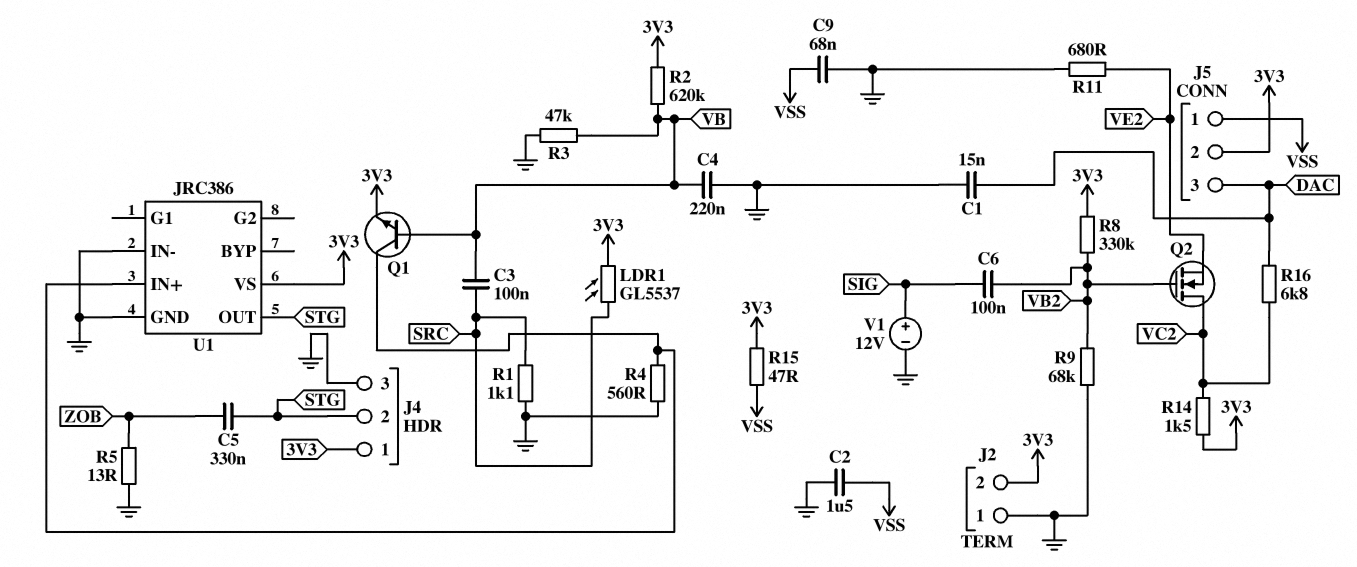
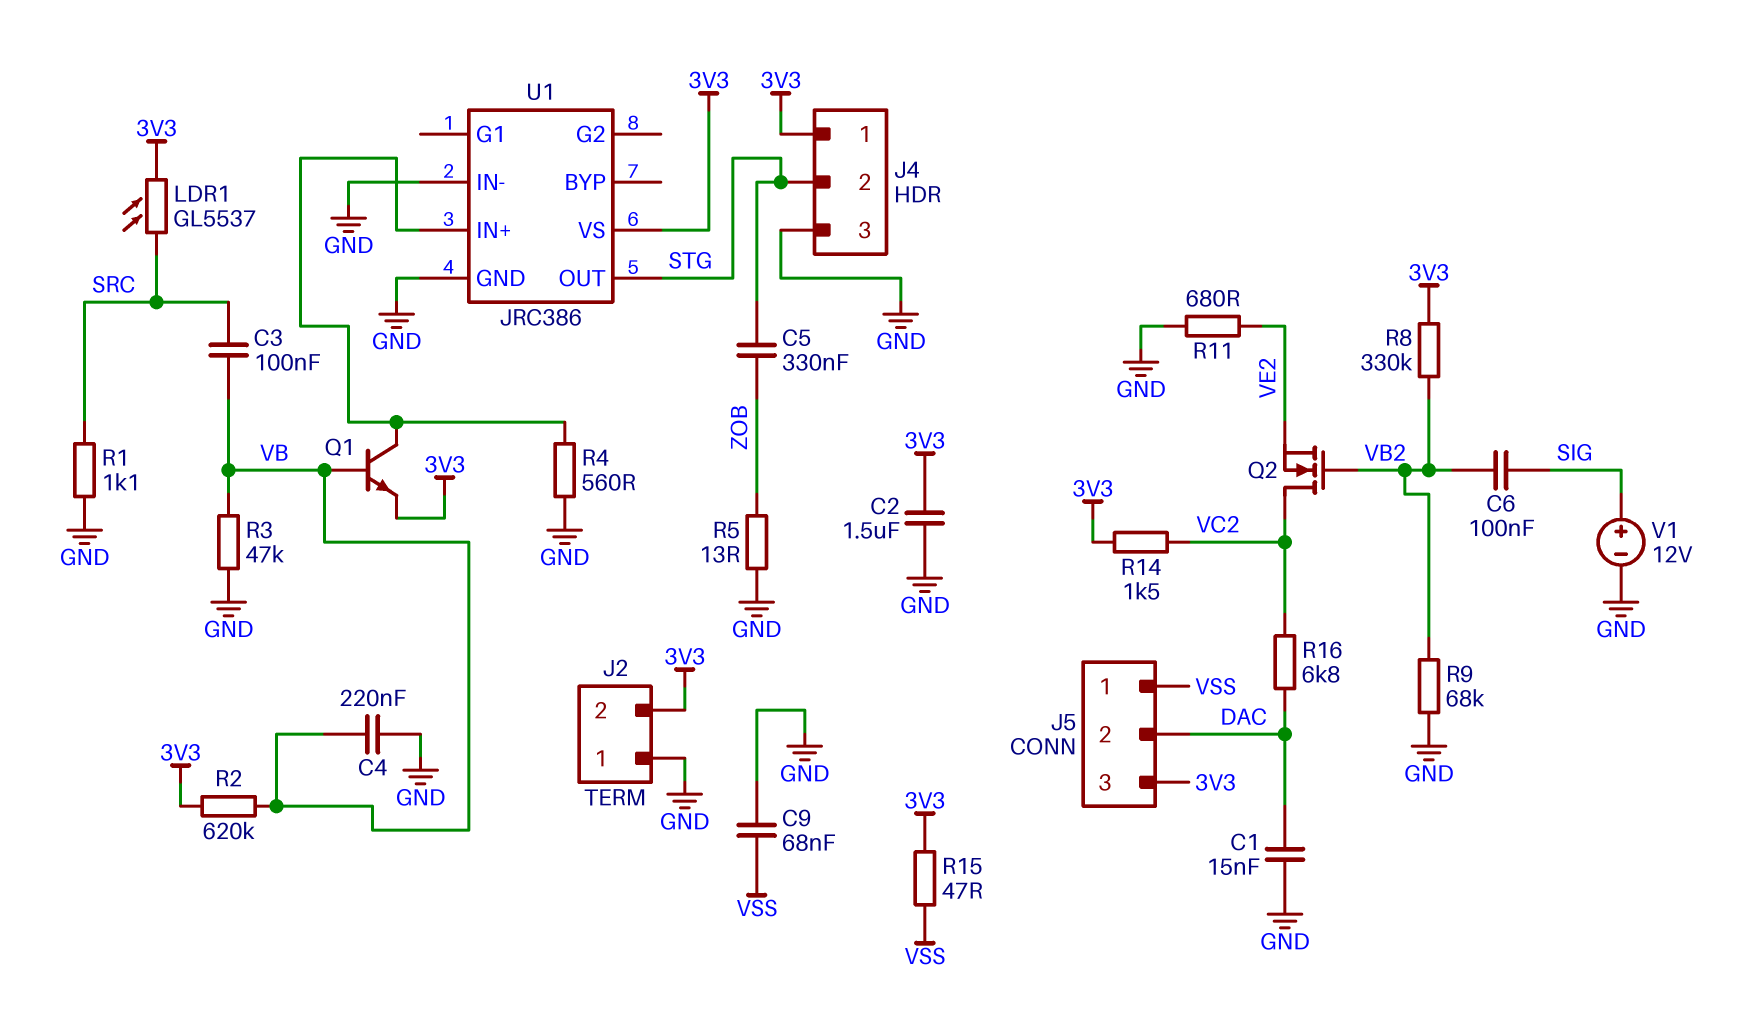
C2: 1.5uF (GND, VSS) -> 1.5uF (3V3, GND)
J5 pin 2: 3V3 -> DAC
J5 pin 3: DAC -> 3V3

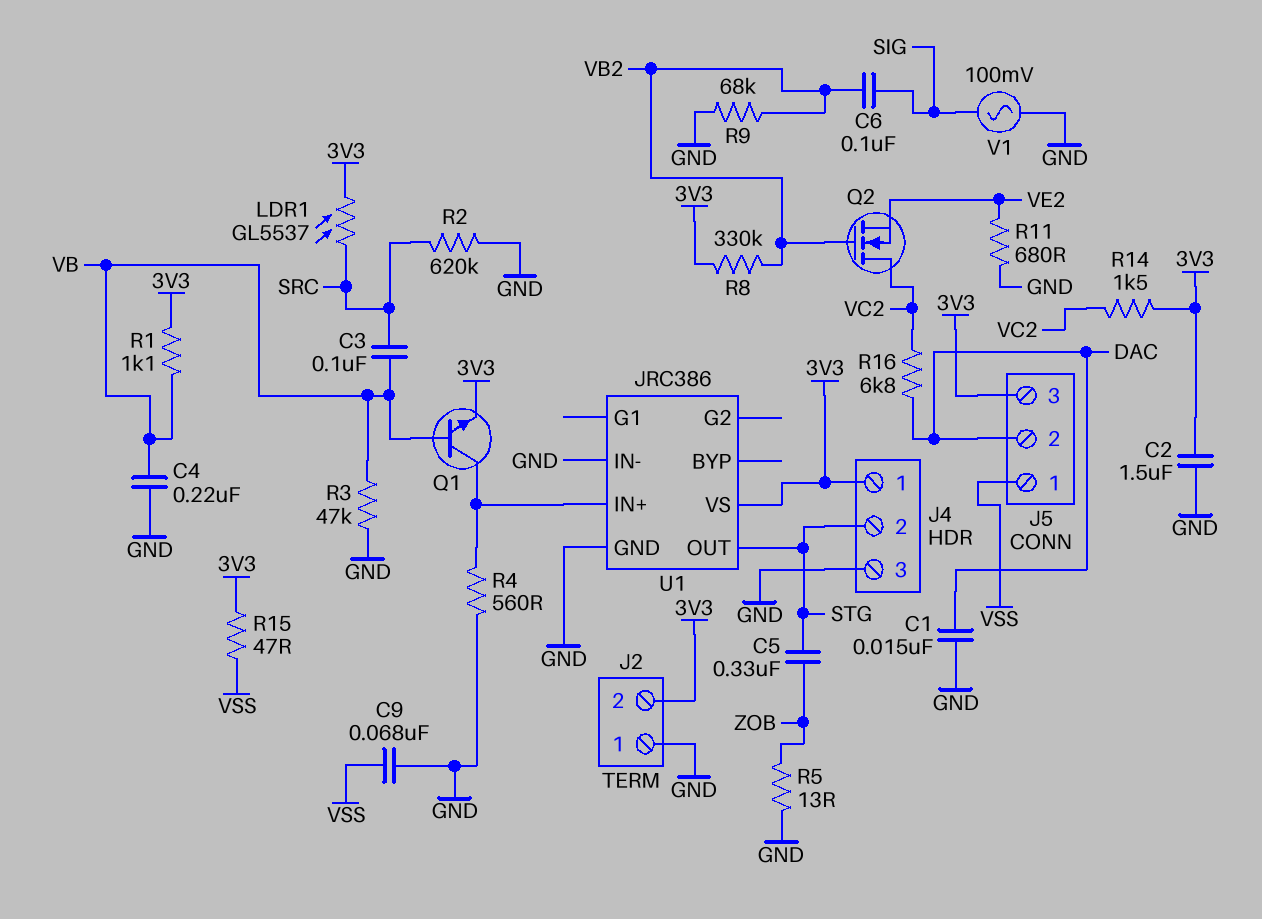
R1: 1.1k (GND, SRC) -> 1.1k (3V3, VB)
R2: 620k (3V3, VB) -> 620k (GND, SRC)
V1: 12V (plus SIG, minus GND) -> AC 100mV (GND, SIG)

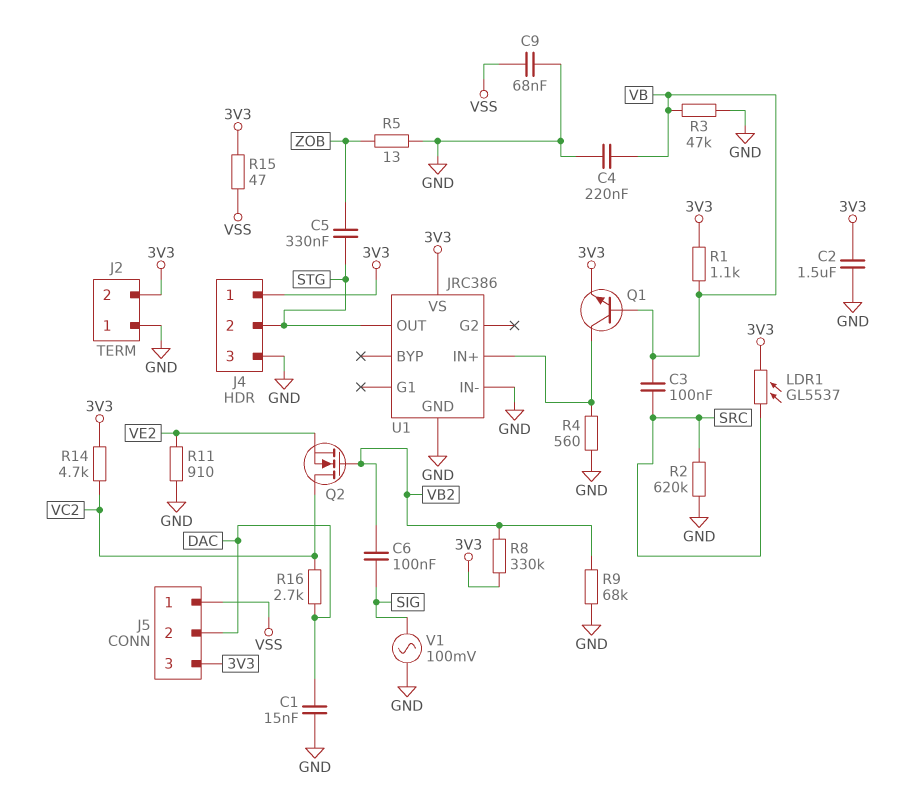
R11: 680 (GND, VE2) -> 910 (GND, VE2)
R14: 1.5k (3V3, VC2) -> 4.7k (3V3, VC2)
R16: 6.8k (DAC, VC2) -> 2.7k (DAC, VC2)

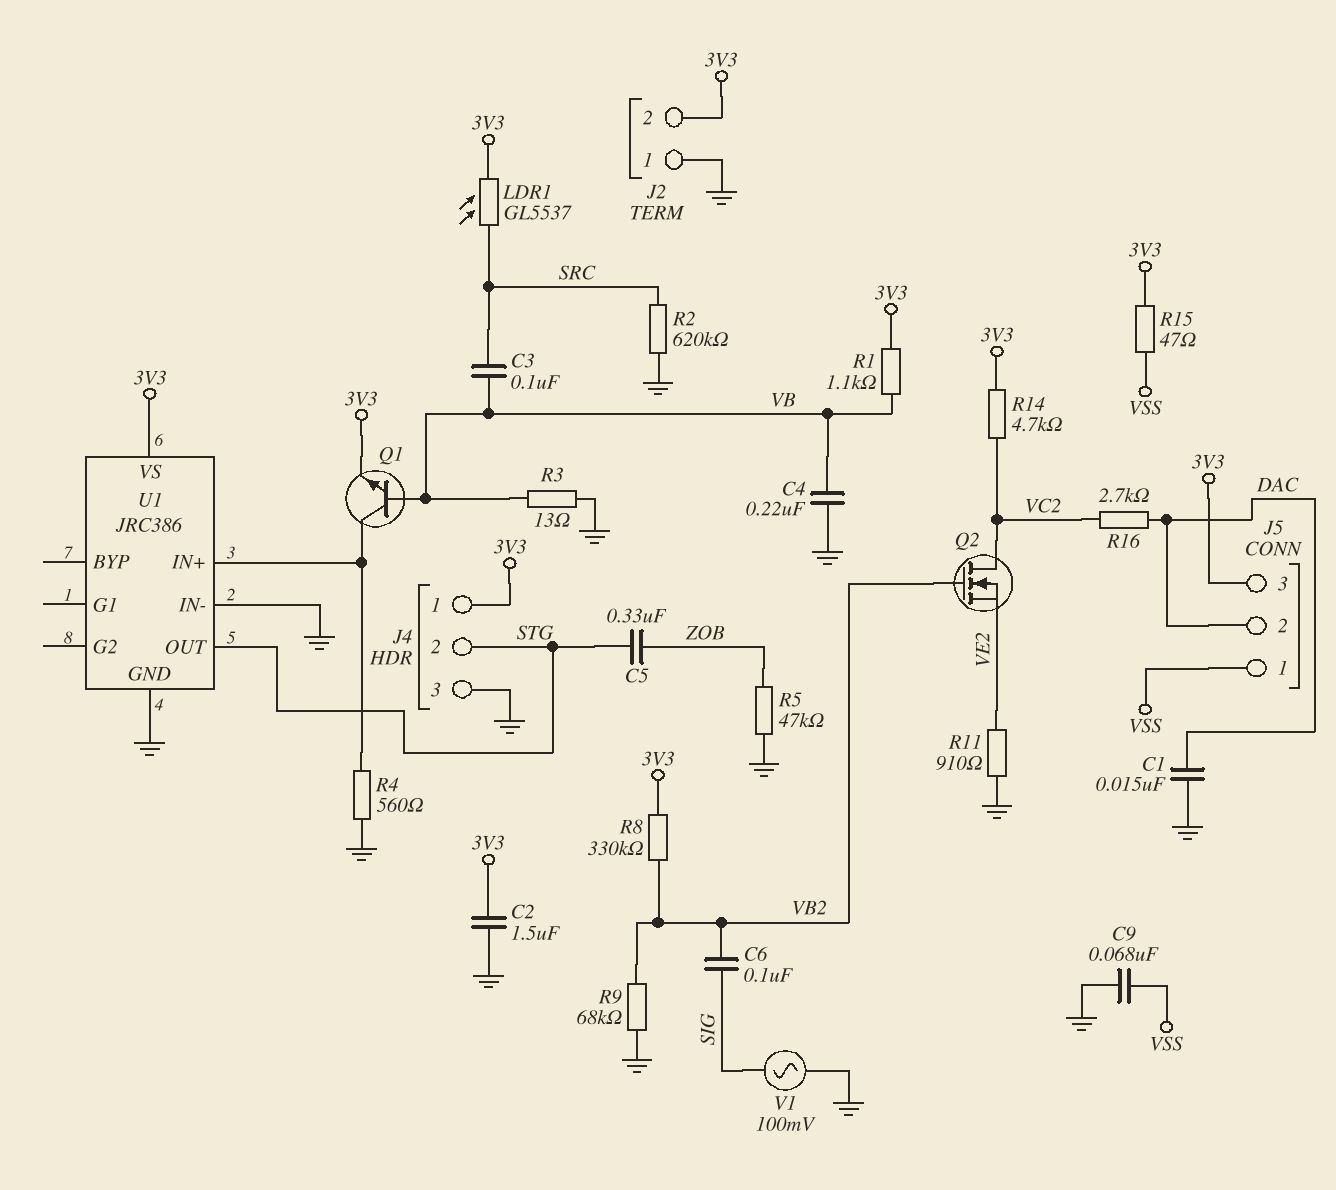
R3: 47k (GND, VB) -> 13 (GND, VB)
R5: 13 (GND, ZOB) -> 47k (GND, ZOB)

